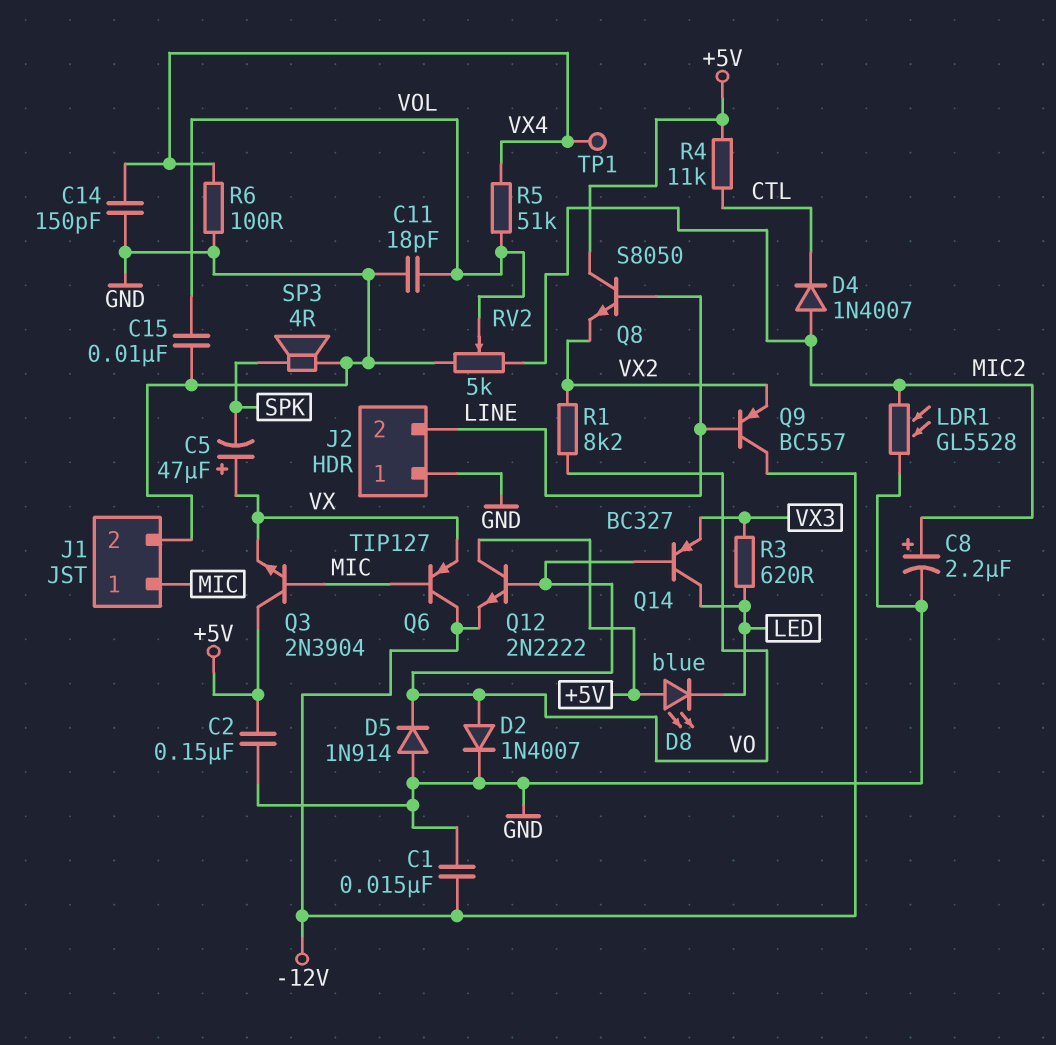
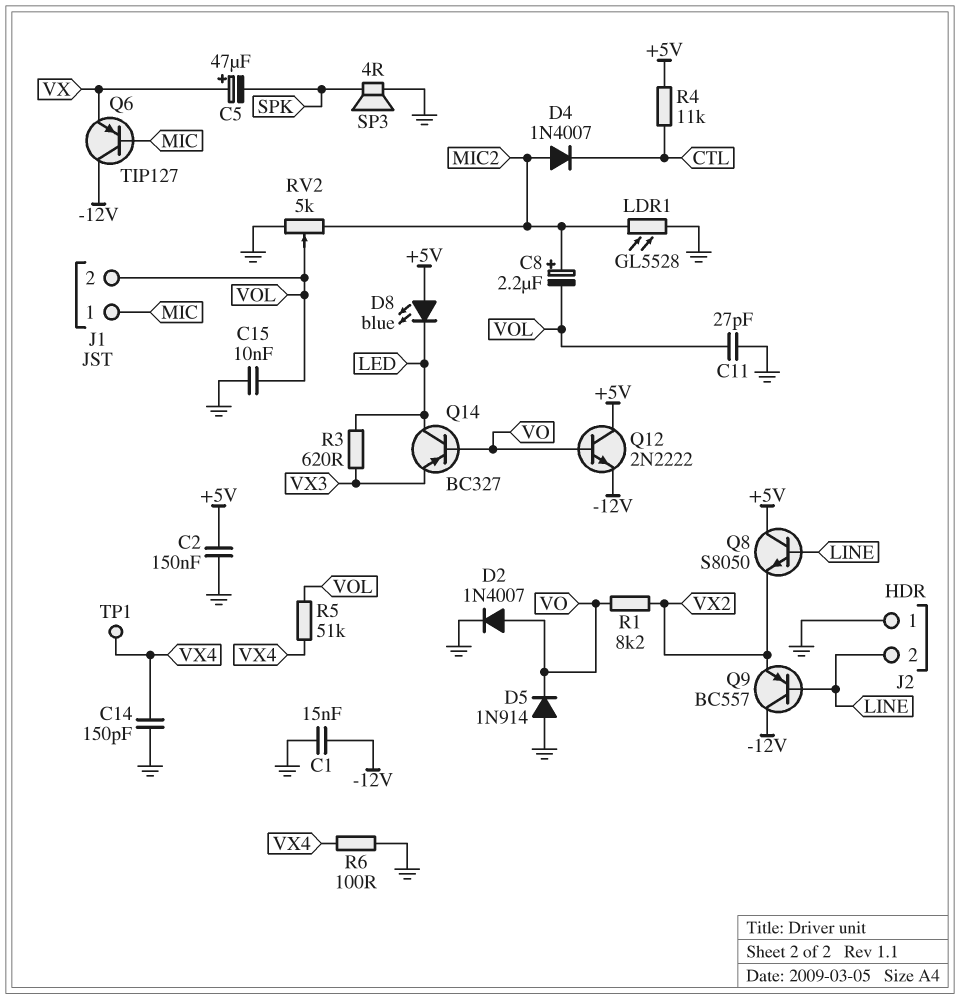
C8: 2.2uF (plus MIC2, minus GND) -> 2.2uF (plus MIC2, minus VOL)
C11: 18pF (GND, VOL) -> 27pF (GND, VOL)
J1 pin 2: GND -> VOL
Q3: NPN 2N3904 (B MIC, C +5V, E VX) -> none

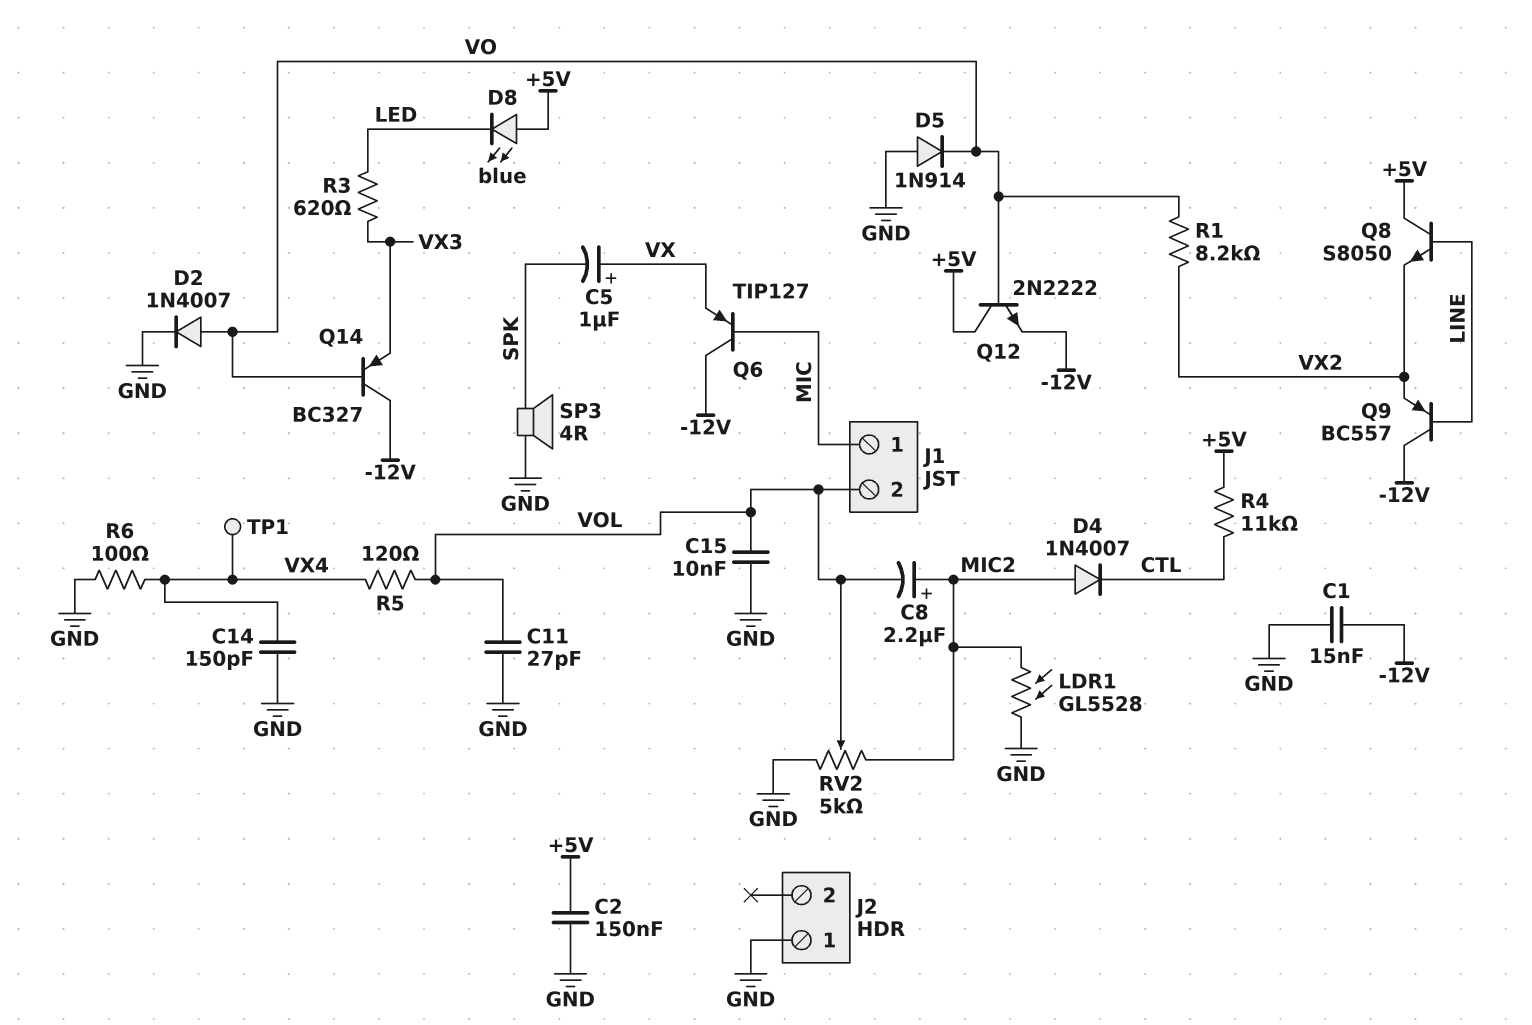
C5: 47uF (plus VX, minus SPK) -> 1uF (plus VX, minus SPK)
J2 pin 2: LINE -> none
Q14: PNP BC327 (B VO, C LED, E VX3) -> PNP BC327 (B VO, C -12V, E VX3)
R5: 51k (VOL, VX4) -> 120 (VOL, VX4)

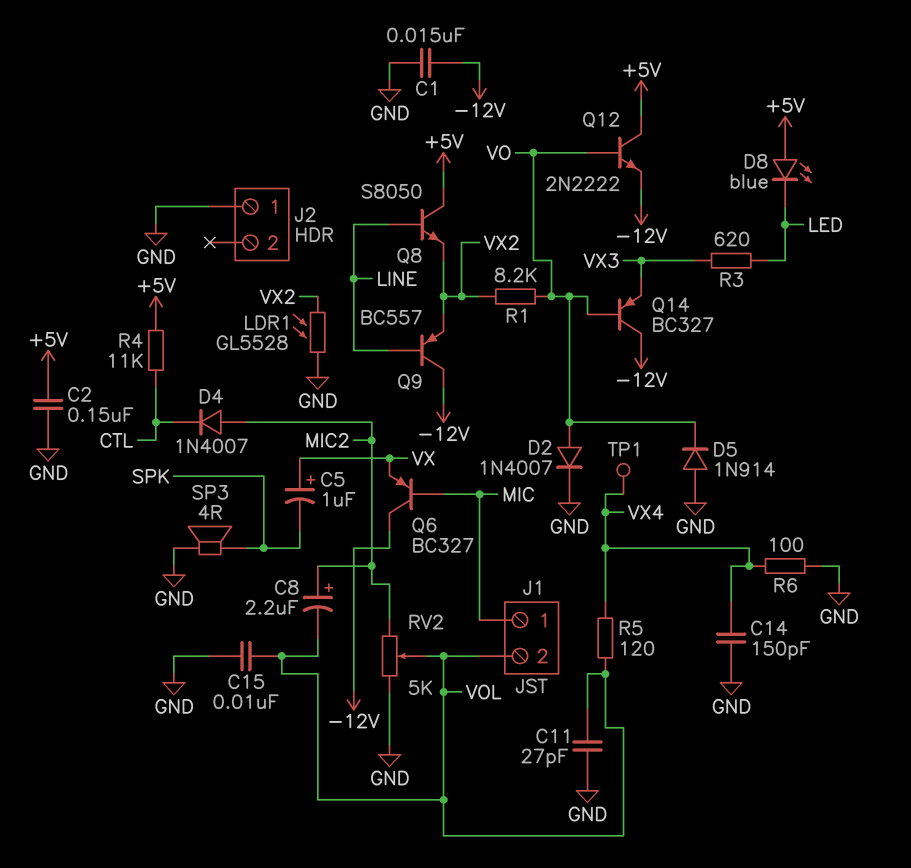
LDR1: GL5528 (GND, MIC2) -> GL5528 (GND, VX2)
Q6: PNP TIP127 (B MIC, C -12V, E VX) -> PNP BC327 (B MIC, C -12V, E VX)

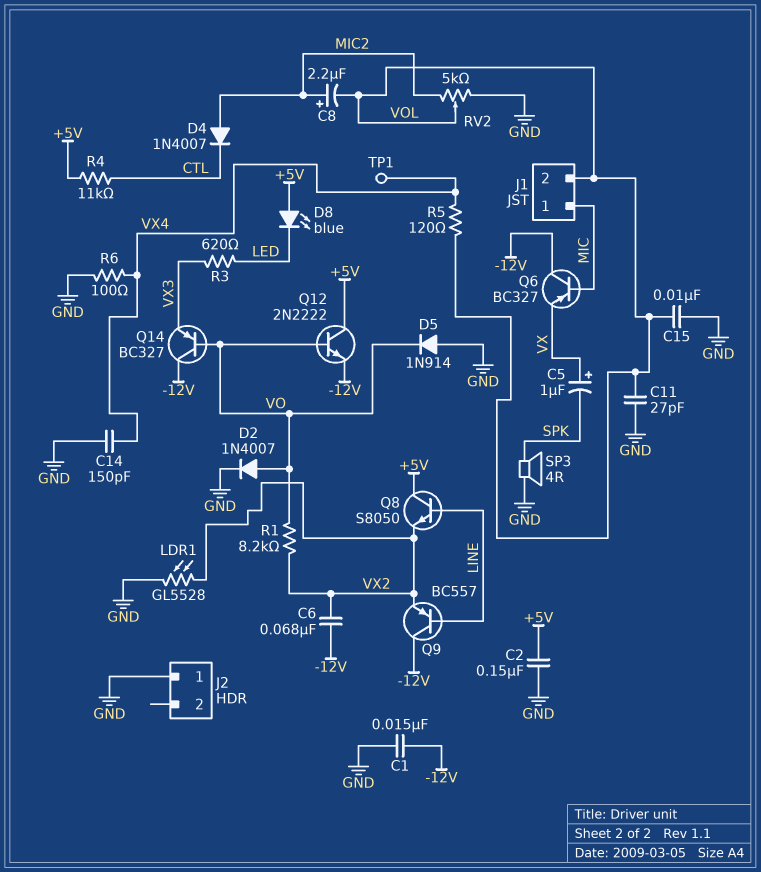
C6: none -> 68nF (-12V, VX2)

